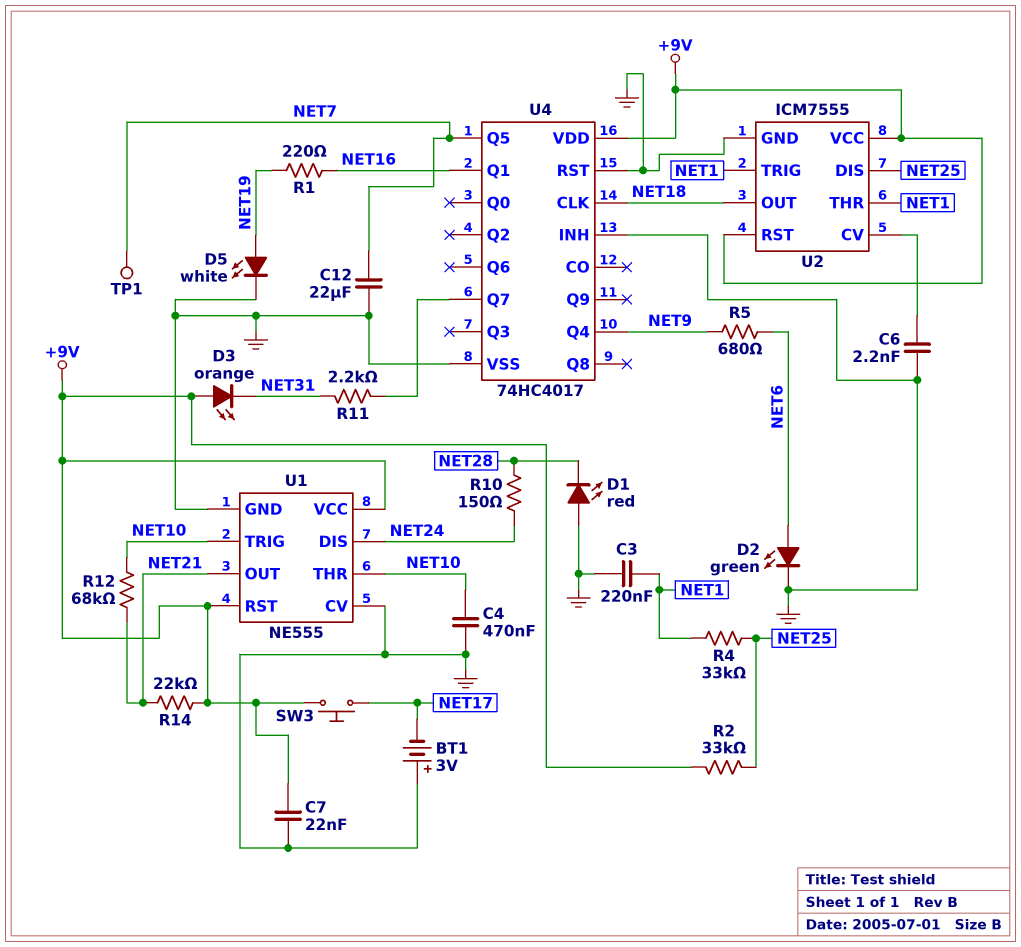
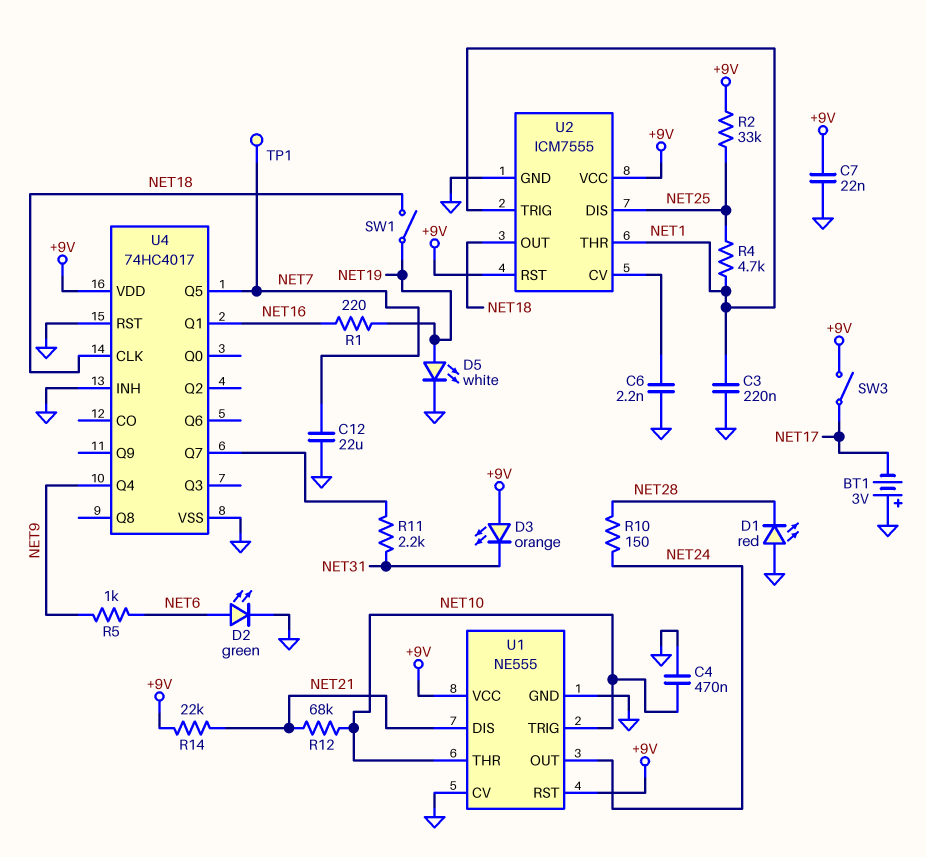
R4: 33k (NET1, NET25) -> 4.7k (NET1, NET25)
R5: 680 (NET6, NET9) -> 1k (NET6, NET9)
SW1: none -> switch (NET18, NET19)
SW3: button (+9V, NET17) -> switch (+9V, NET17)
U1 pin DIS: NET24 -> NET21
U1 pin OUT: NET21 -> NET24

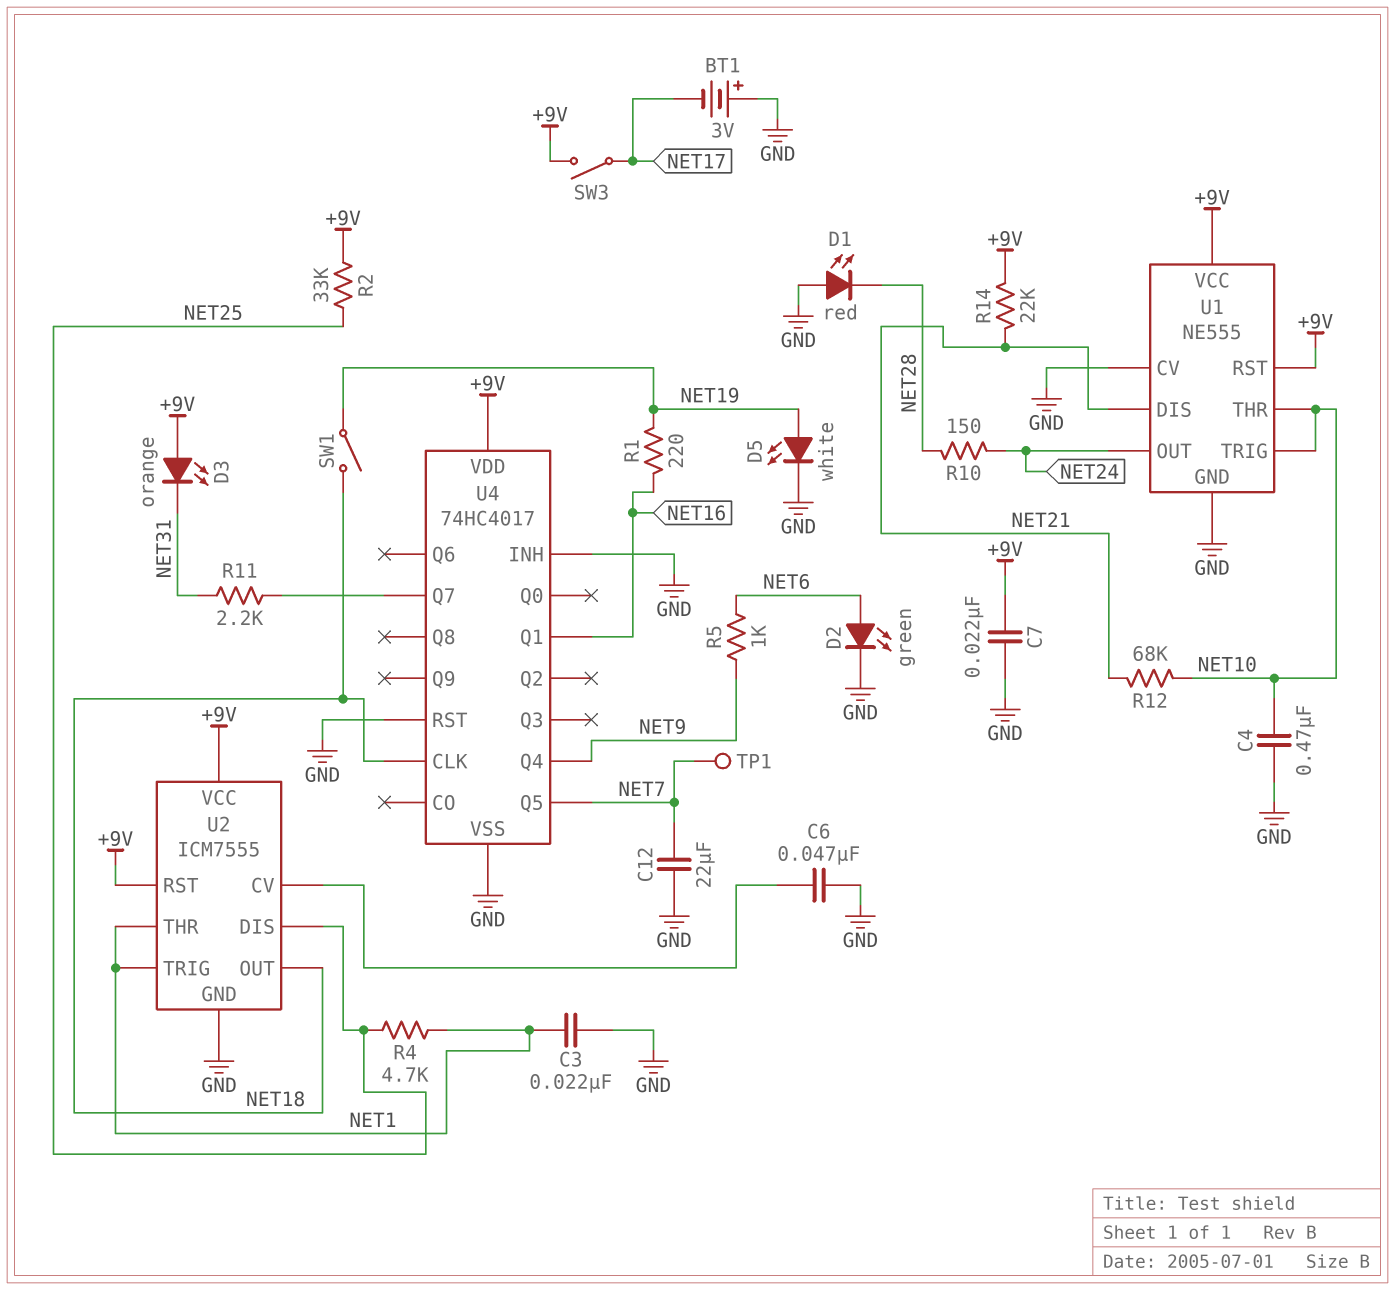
C3: 220nF (GND, NET1) -> 22nF (GND, NET1)
C6: 2.2nF (GND, U2/CV) -> 47nF (GND, U2/CV)

